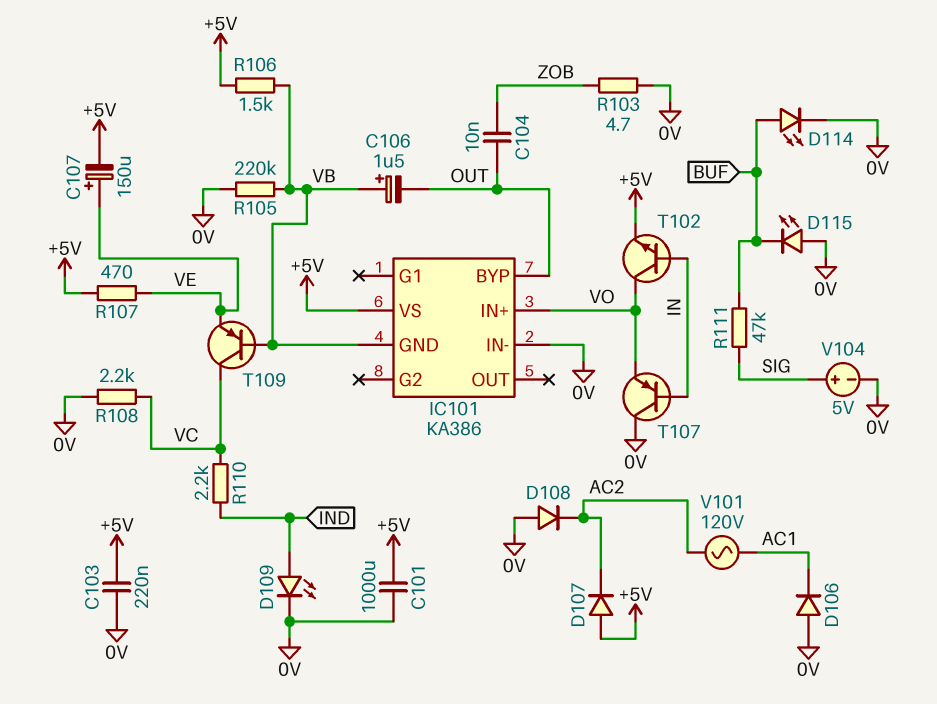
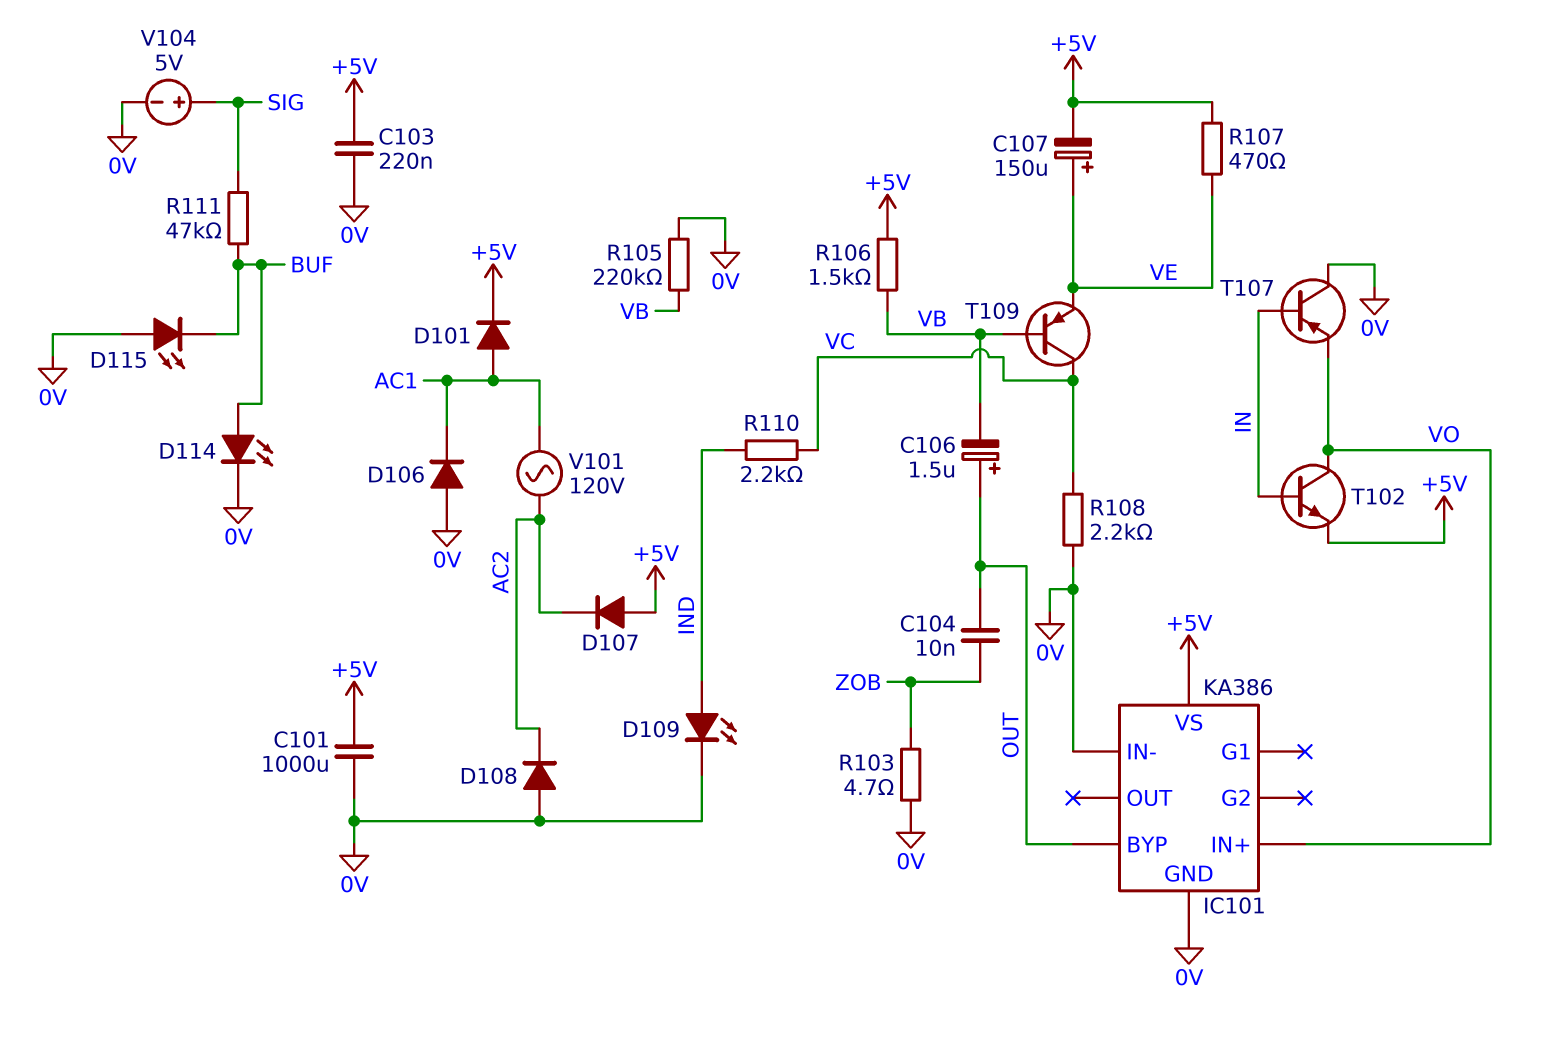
C106: 1.5uF (plus VB, minus OUT) -> 1.5uF (plus OUT, minus VB)
D101: none -> diode (A AC1, K +5V)
IC101 pin GND: VB -> 0V

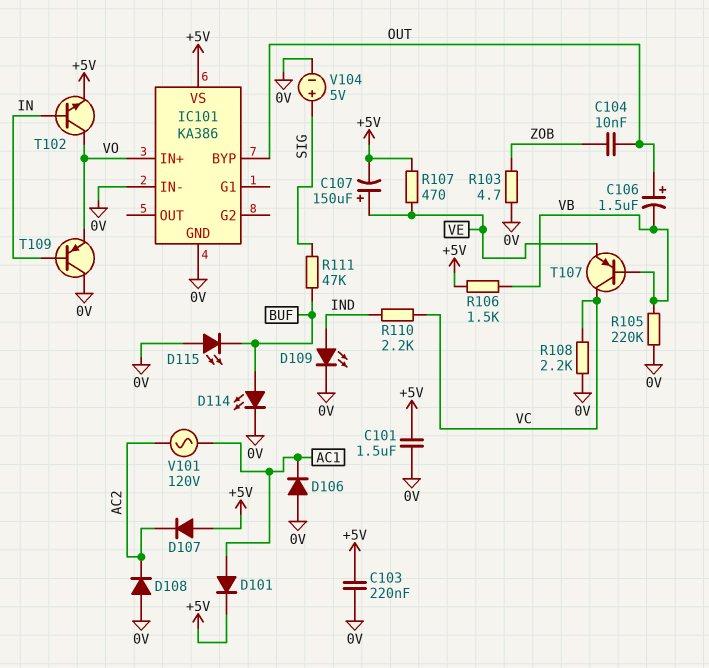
C101: 1000uF (+5V, 0V) -> 1.5uF (+5V, 0V)
T107: PNP (B IN, C 0V, E VO) -> PNP (B VB, C VC, E VE)
T109: PNP (B VB, C VC, E VE) -> PNP (B IN, C 0V, E VO)

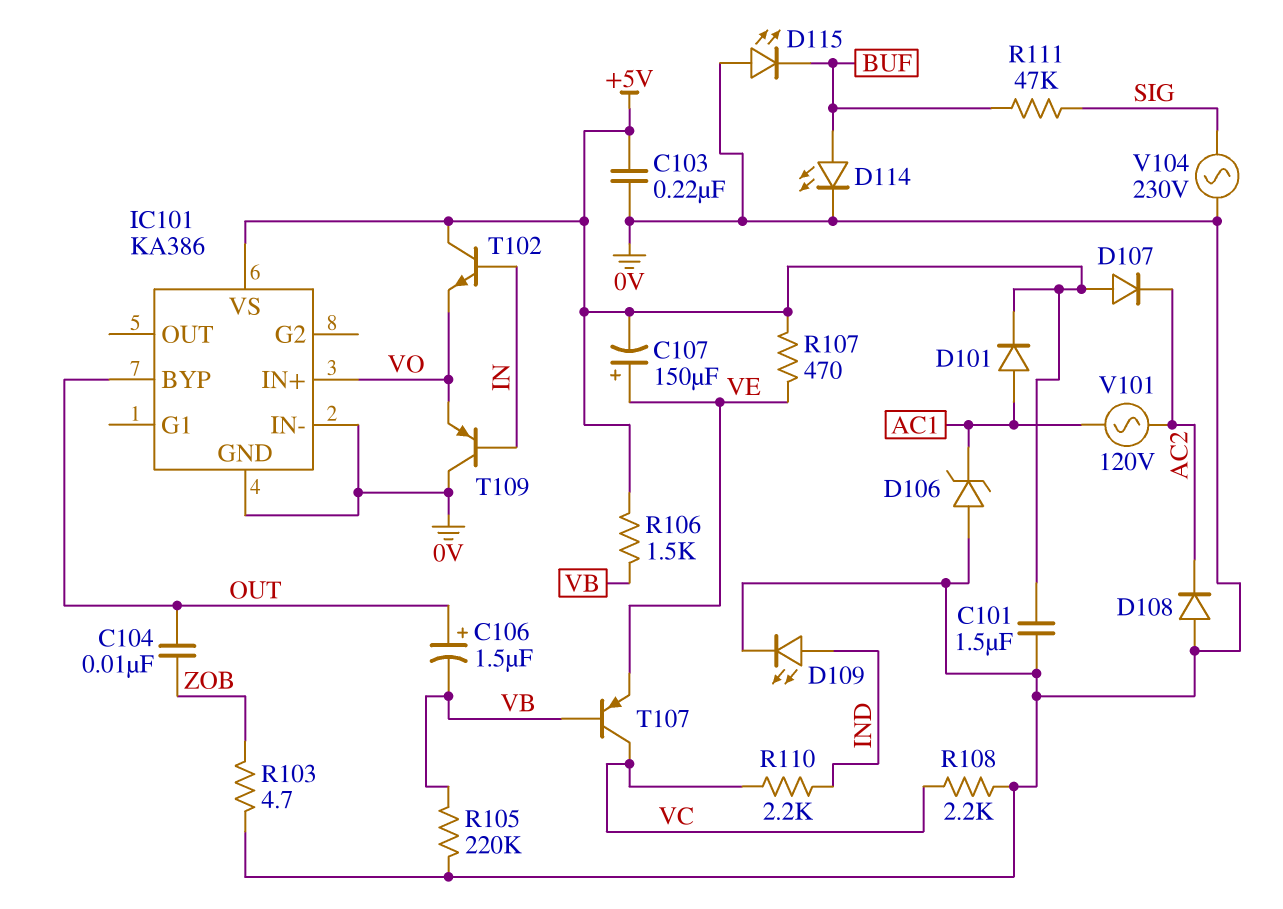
D106: diode (A 0V, K AC1) -> zener (A 0V, K AC1)
T102: NPN (B IN, C VO, E +5V) -> NPN (B IN, C +5V, E VO)
V104: 5V (plus SIG, minus 0V) -> AC 230V (0V, SIG)

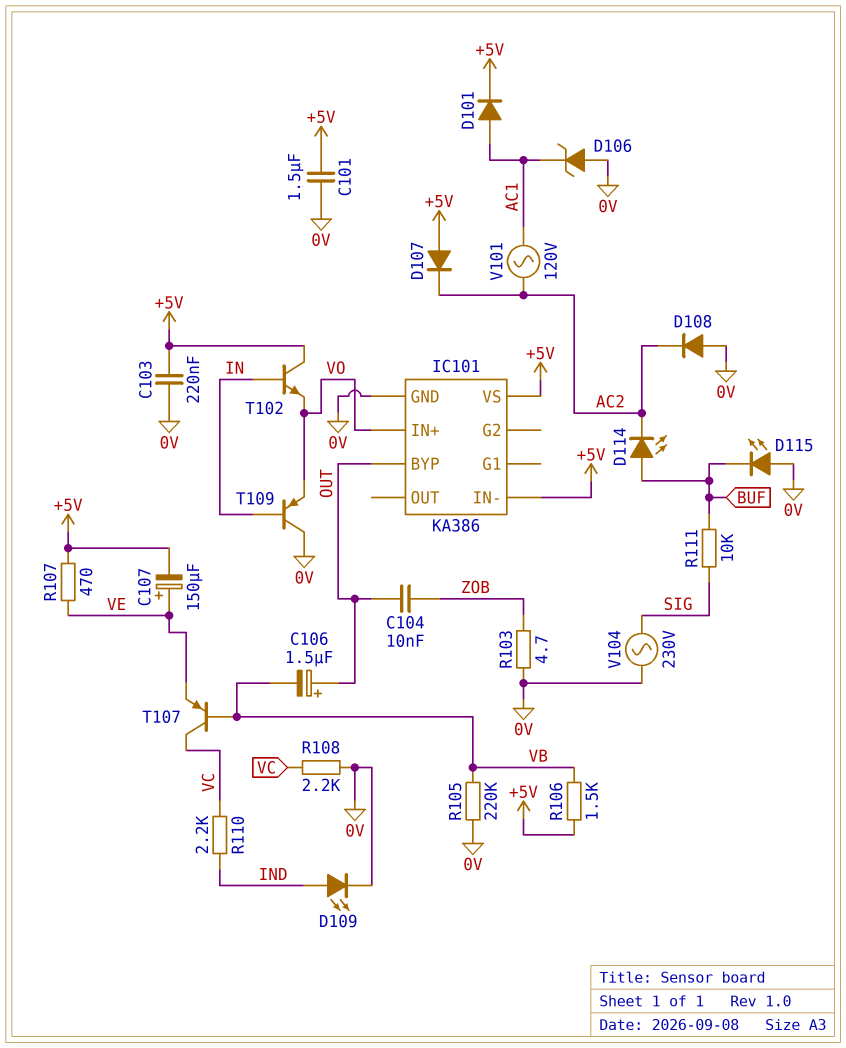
D114: LED (A BUF, K 0V) -> LED (A BUF, K AC2)
IC101 pin IN-: 0V -> +5V
R111: 47k (BUF, SIG) -> 10k (BUF, SIG)

